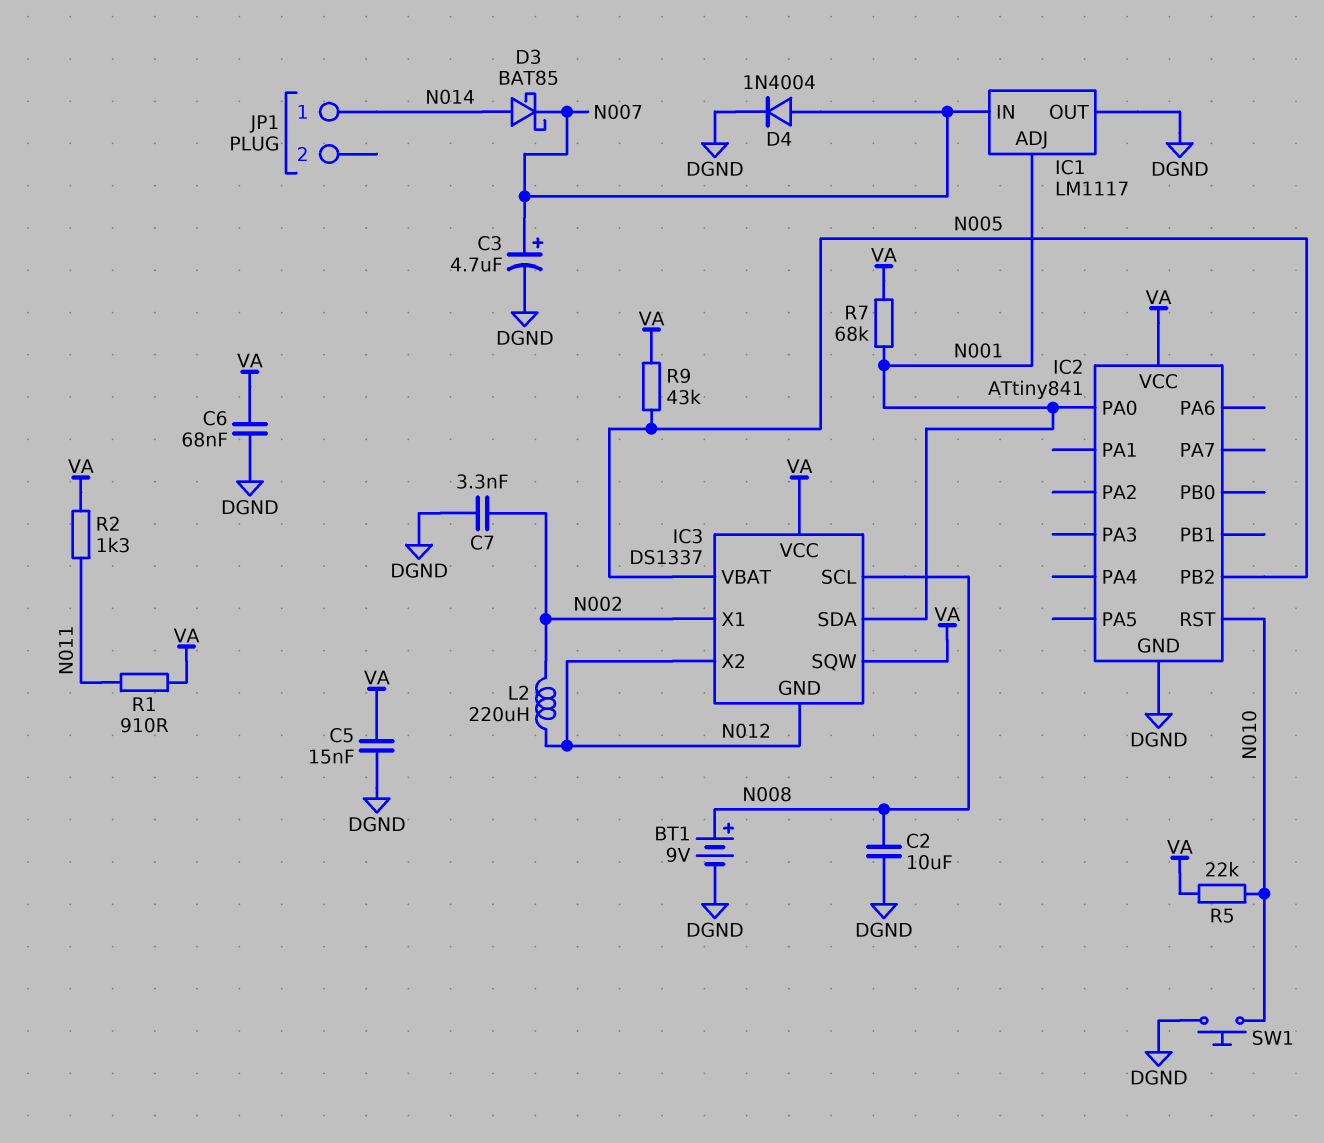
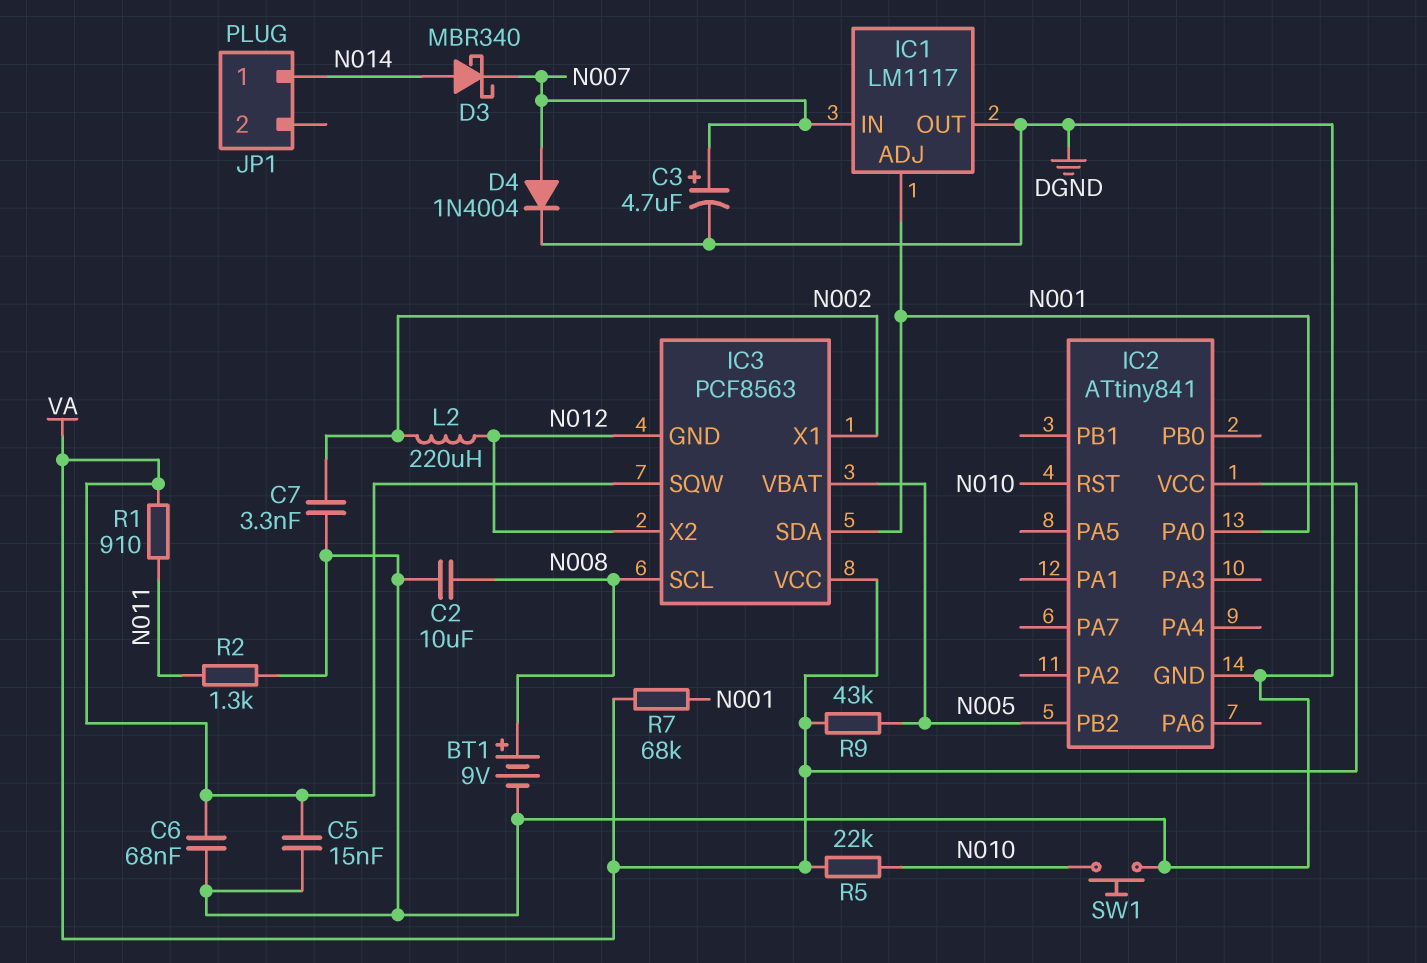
D3: schottky BAT85 (A N014, K N007) -> schottky MBR340 (A N014, K N007)
IC3: DS1337 -> PCF8563
R2: 1.3k (N011, VA) -> 1.3k (DGND, N011)

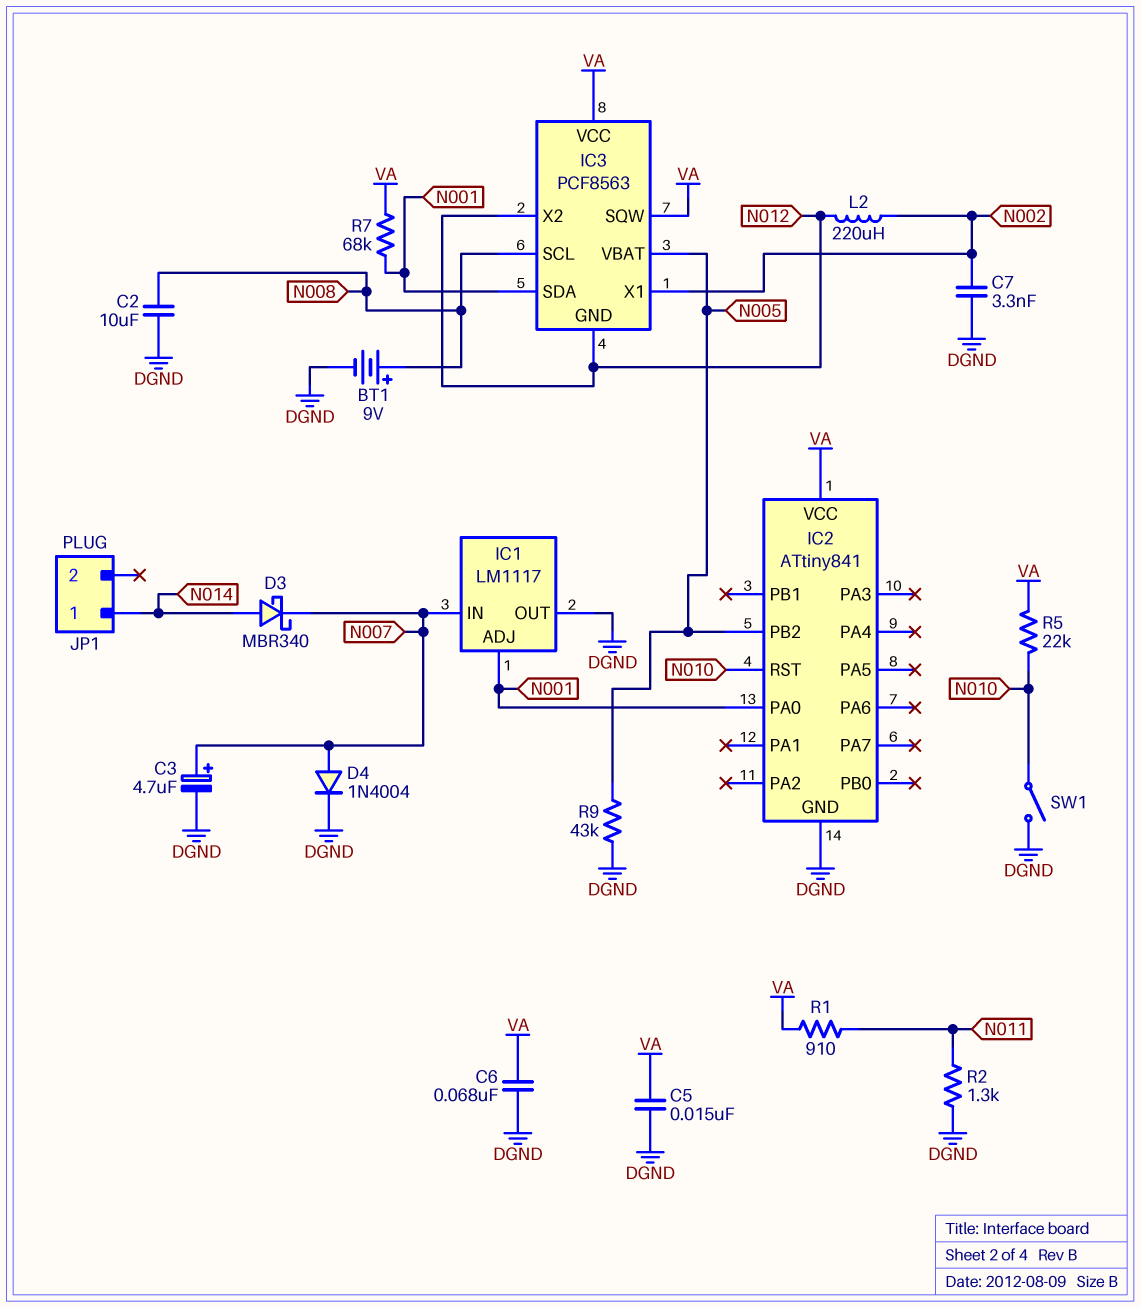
R9: 43k (N005, VA) -> 43k (DGND, N005)
SW1: button (DGND, N010) -> switch (DGND, N010)

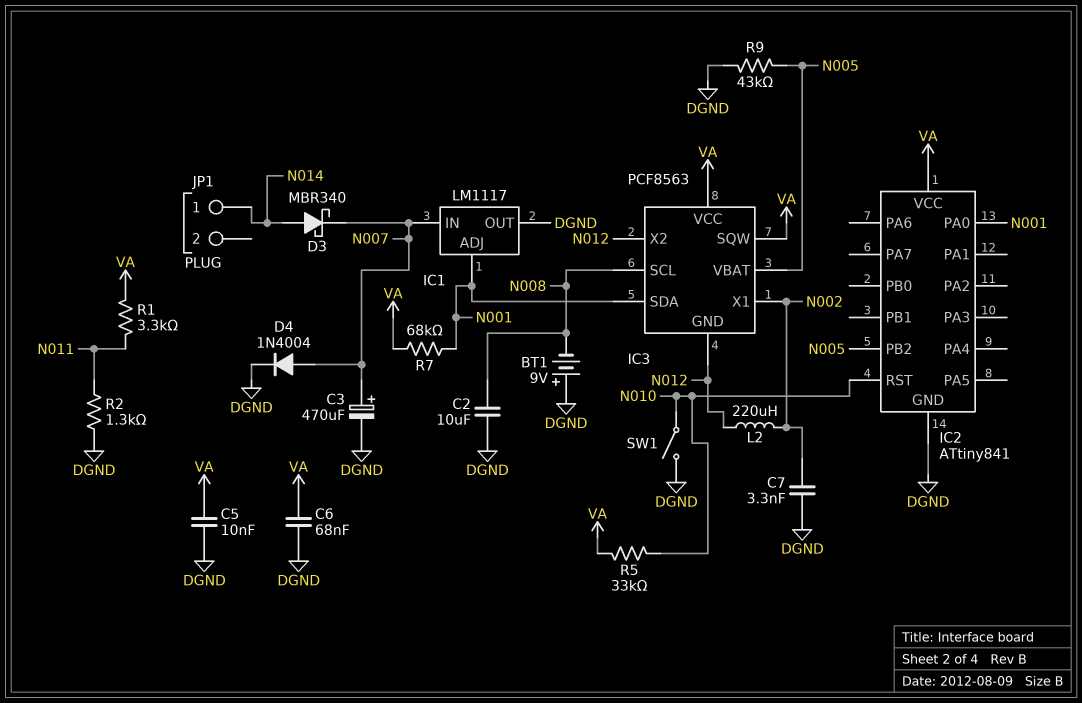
BT1: 9V (plus N008, minus DGND) -> 9V (plus DGND, minus N008)
C3: 4.7uF (plus N007, minus DGND) -> 470uF (plus N007, minus DGND)
C5: 15nF (DGND, VA) -> 10nF (DGND, VA)
R1: 910 (N011, VA) -> 3.3k (N011, VA)
R5: 22k (N010, VA) -> 33k (N010, VA)

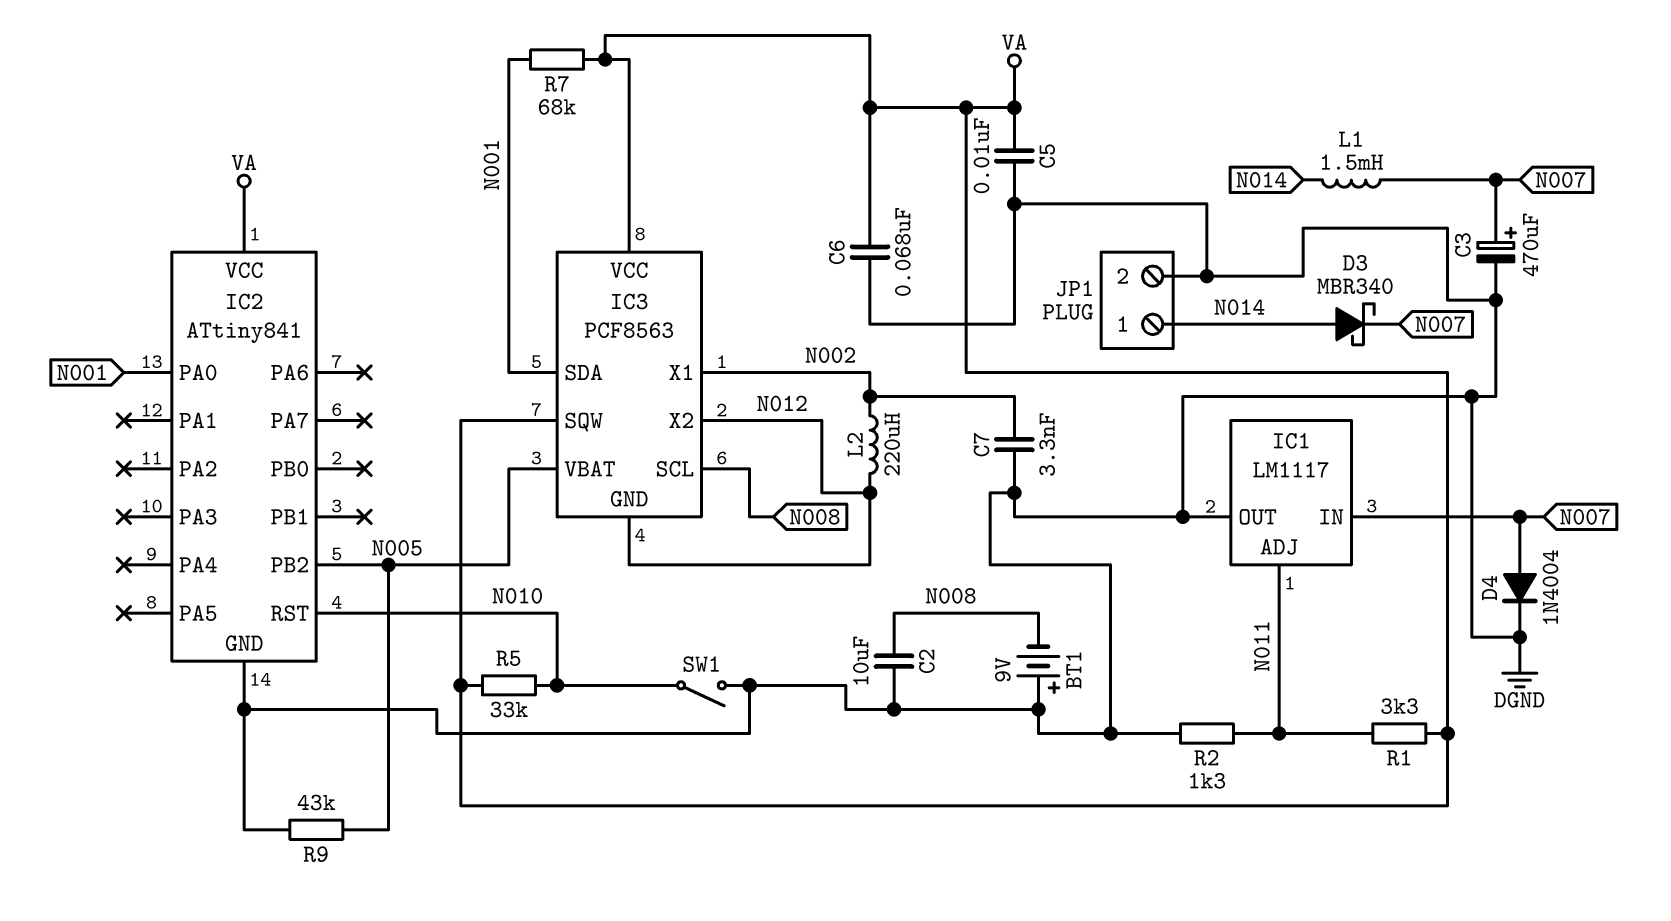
IC1 pin ADJ: N001 -> N011
JP1 pin 2: none -> DGND
L1: none -> 1.5mH (N007, N014)

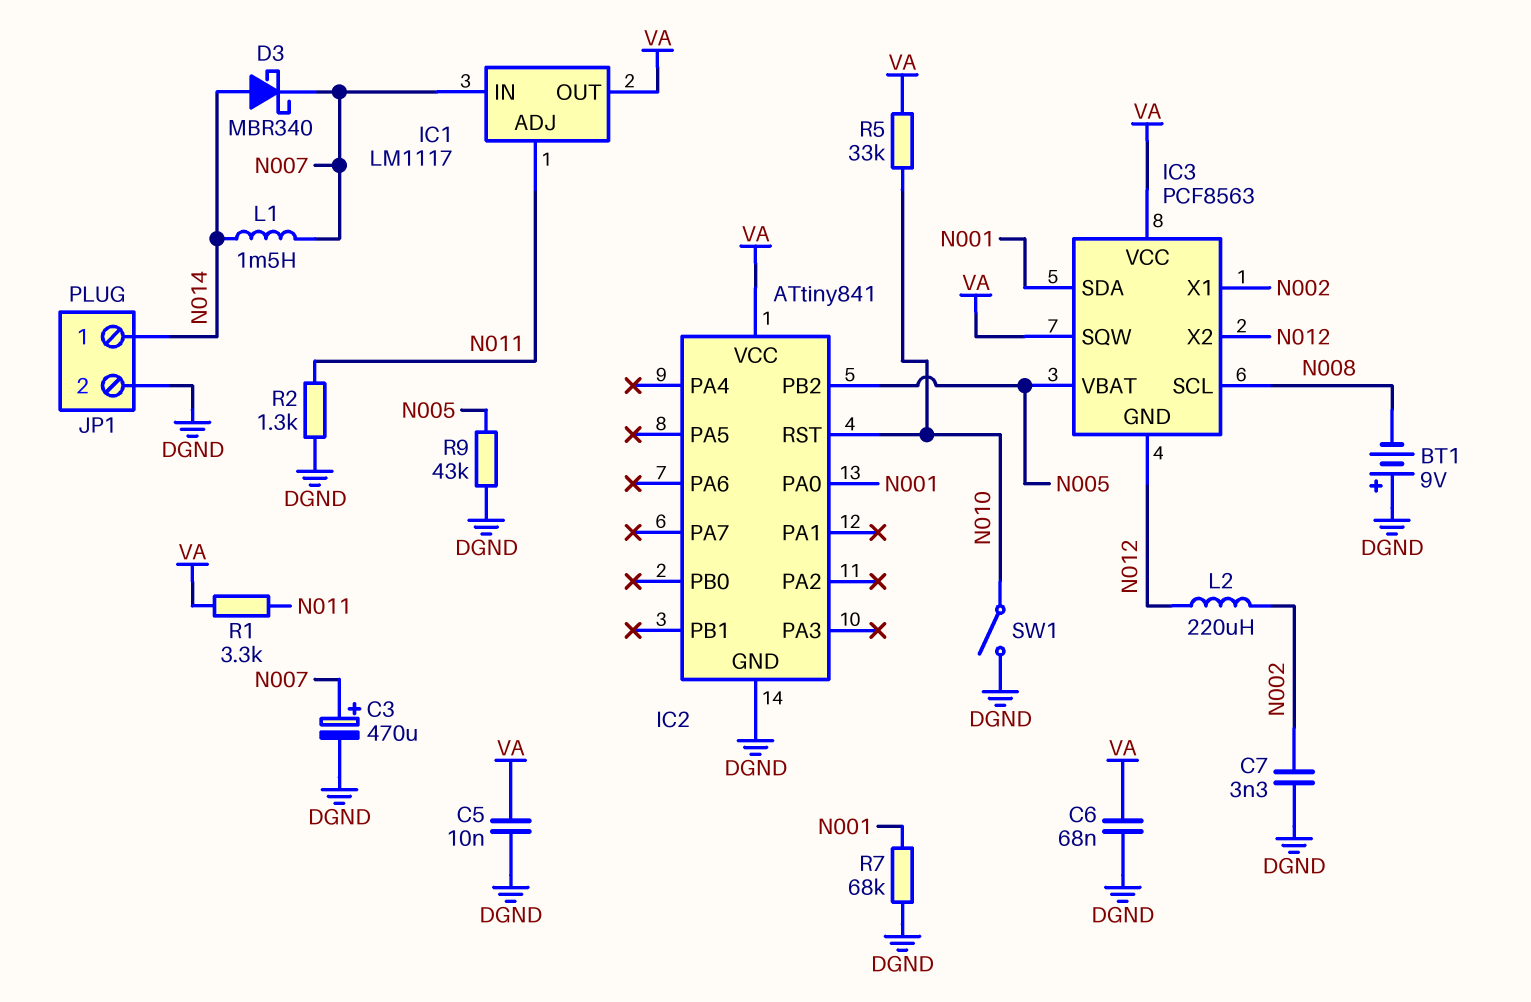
C2: 10uF (DGND, N008) -> none
D4: diode 1N4004 (A N007, K DGND) -> none
IC1 pin OUT: DGND -> VA
R7: 68k (N001, VA) -> 68k (DGND, N001)

